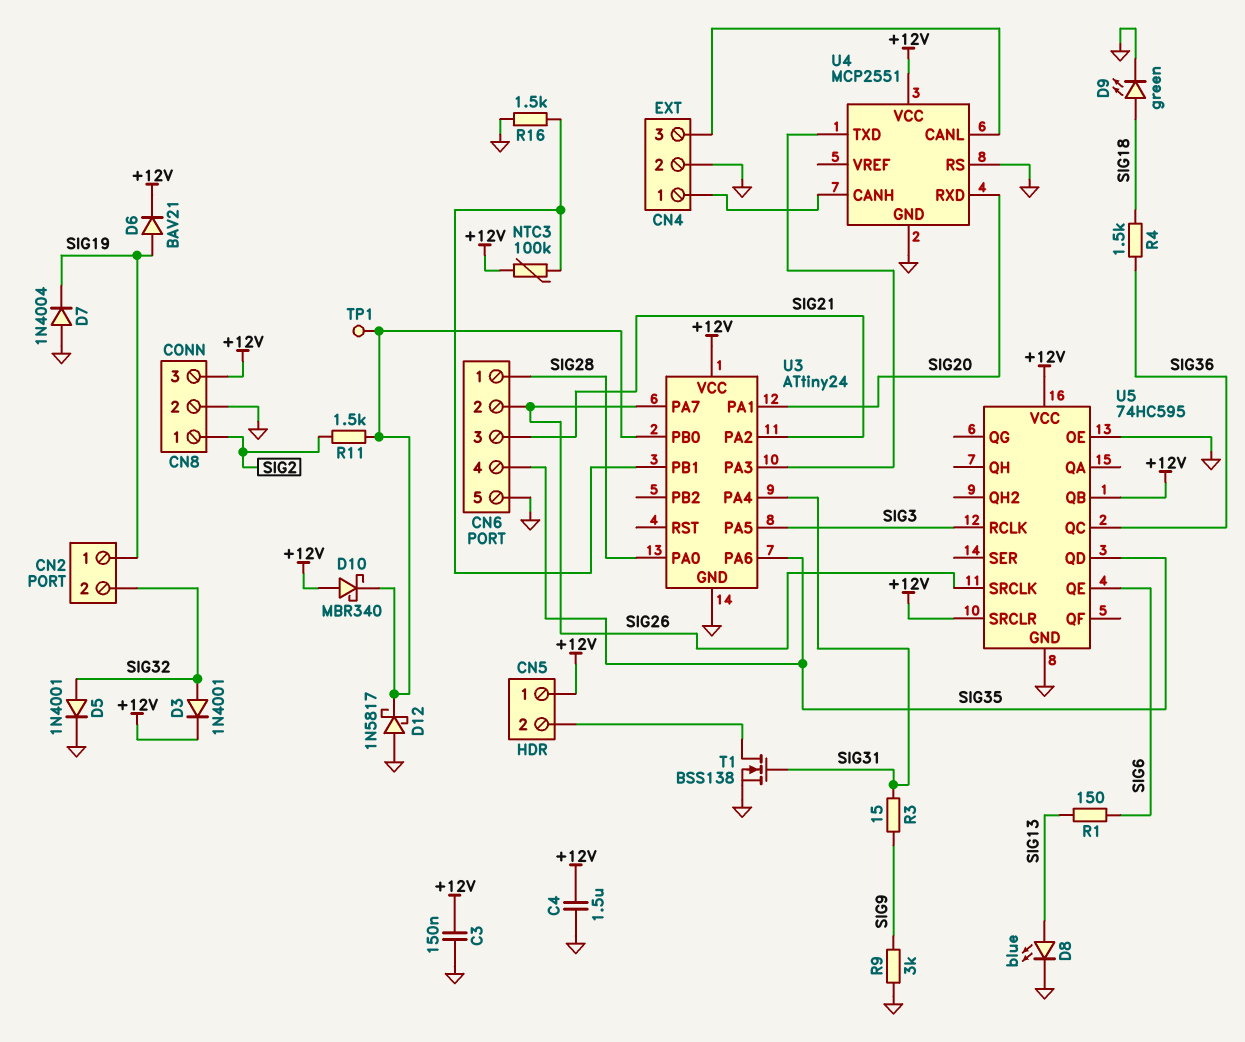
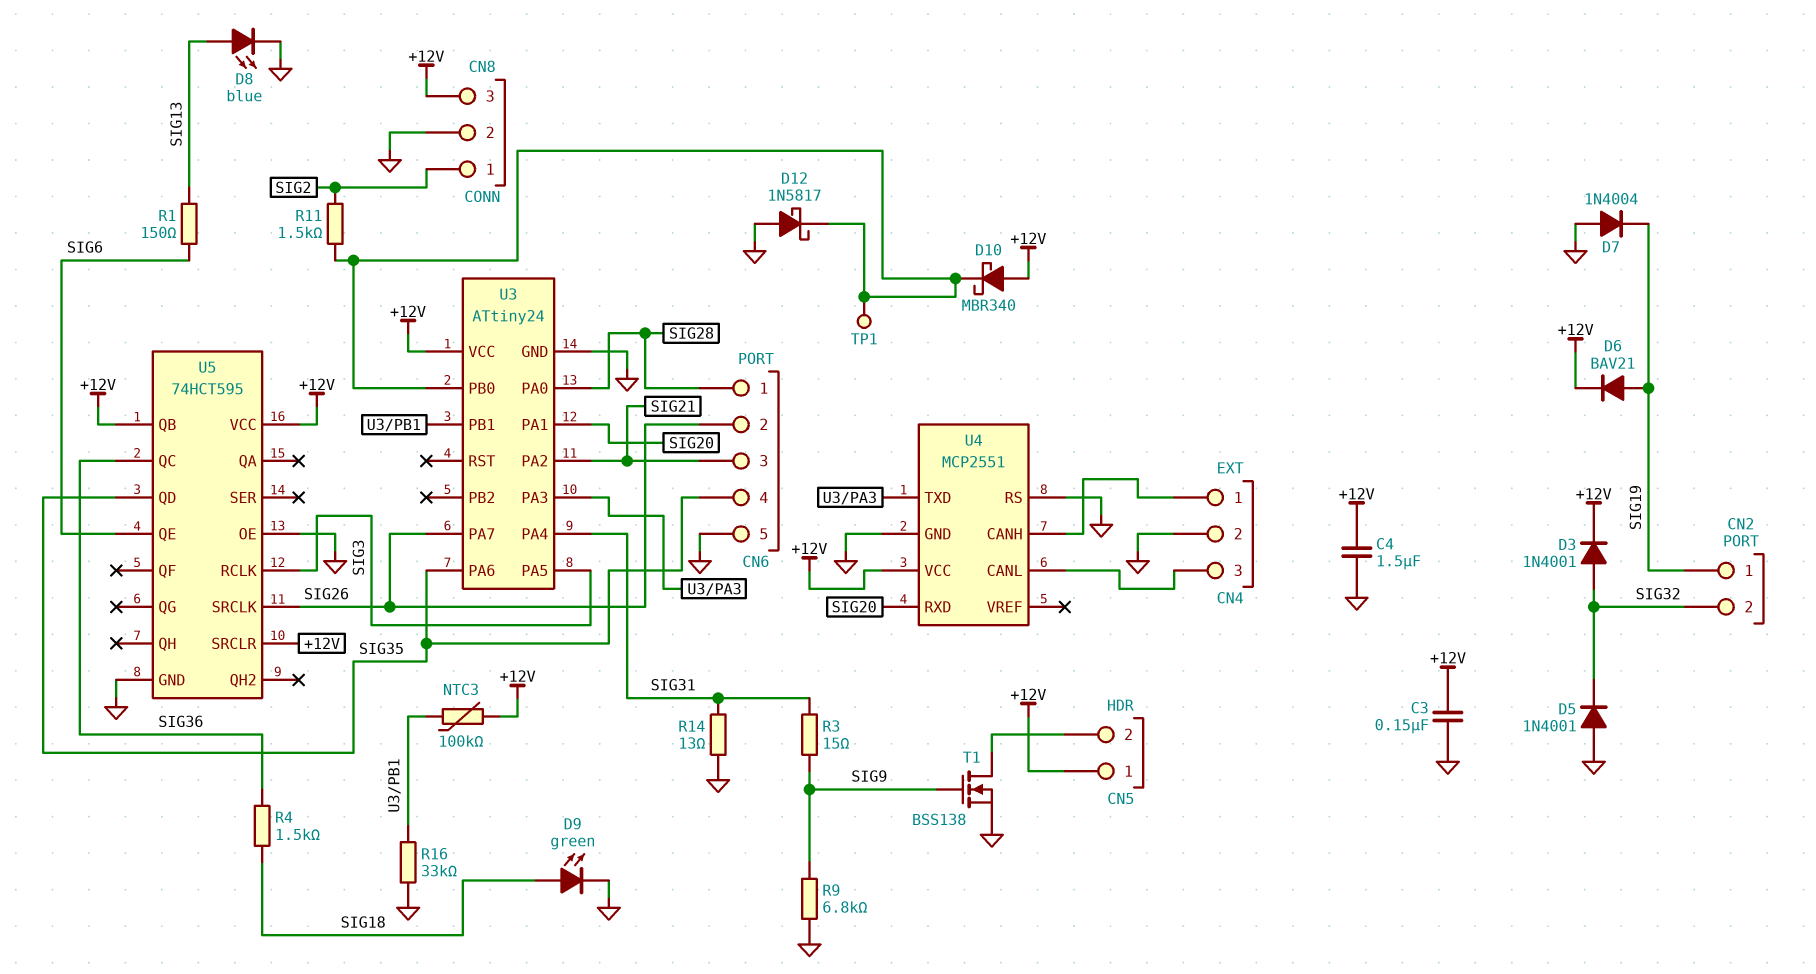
D5: diode 1N4001 (A SIG32, K GND) -> diode 1N4001 (A GND, K SIG32)
R9: 3k (GND, SIG9) -> 6.8k (GND, SIG9)
R14: none -> 13 (GND, SIG31)
R16: 1.5k (GND, U3/PB1) -> 33k (GND, U3/PB1)
T1: NMOS BSS138 (G SIG31, D CN5/2, S GND) -> NMOS BSS138 (G SIG9, D CN5/2, S GND)
U5: 74HC595 -> 74HCT595

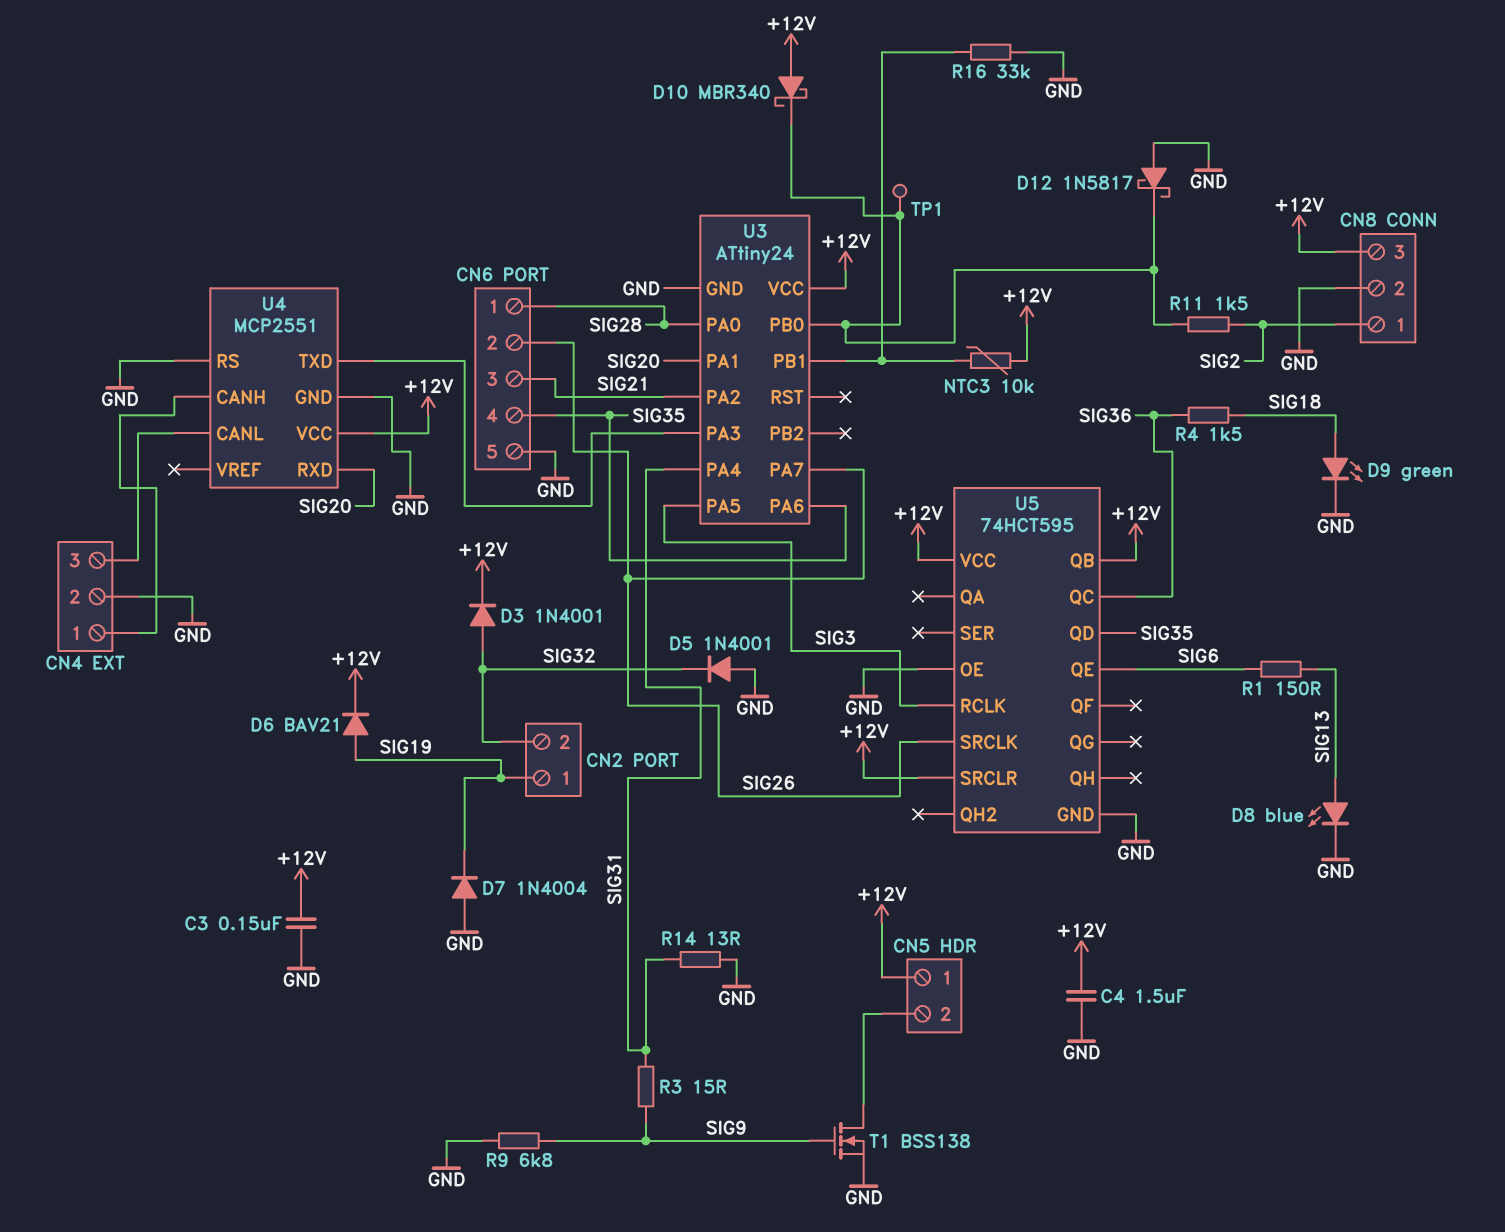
NTC3: 100k (+12V, U3/PB1) -> 10k (+12V, U3/PB1)

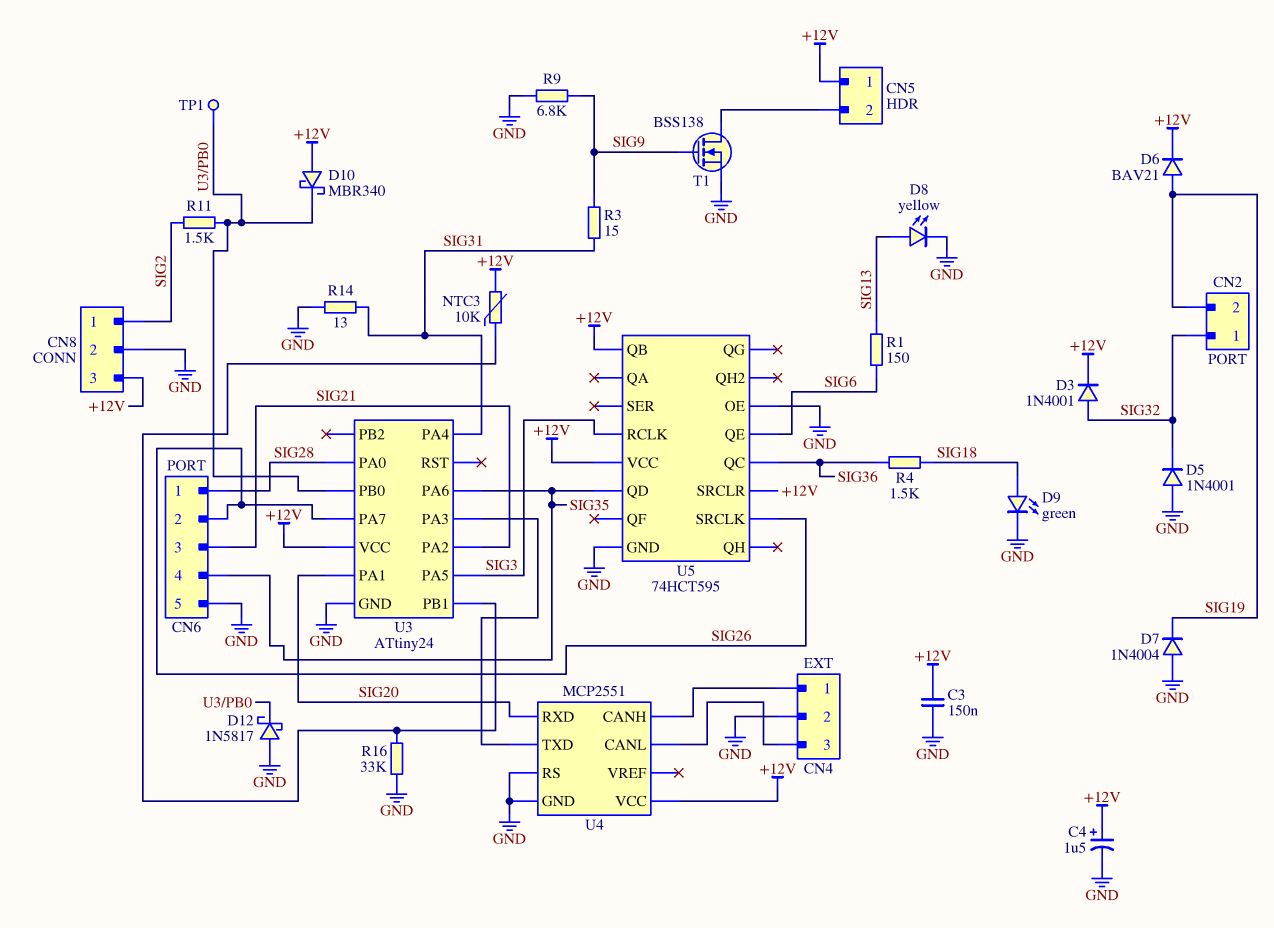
C4: 1.5uF (+12V, GND) -> 1.5uF (plus +12V, minus GND)
CN2 pin 1: SIG19 -> SIG32
CN2 pin 2: SIG32 -> SIG19
D8: LED blue (A SIG13, K GND) -> LED yellow (A SIG13, K GND)

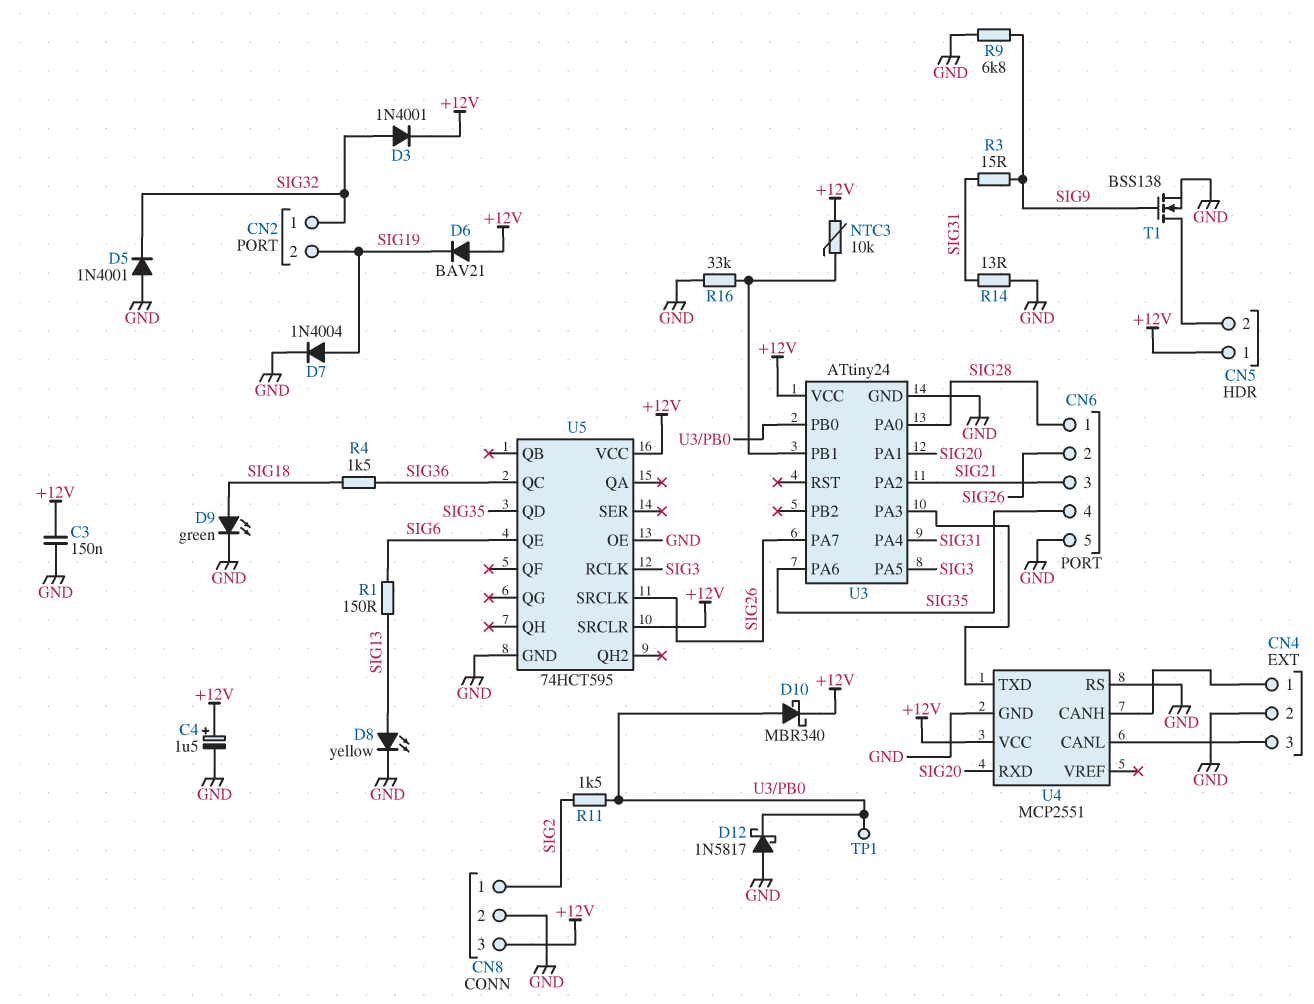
D6: diode BAV21 (A SIG19, K +12V) -> diode BAV21 (A +12V, K SIG19)
D7: diode 1N4004 (A GND, K SIG19) -> diode 1N4004 (A SIG19, K GND)
D10: schottky MBR340 (A +12V, K U3/PB0) -> schottky MBR340 (A U3/PB0, K +12V)
U5 pin QB: +12V -> none

